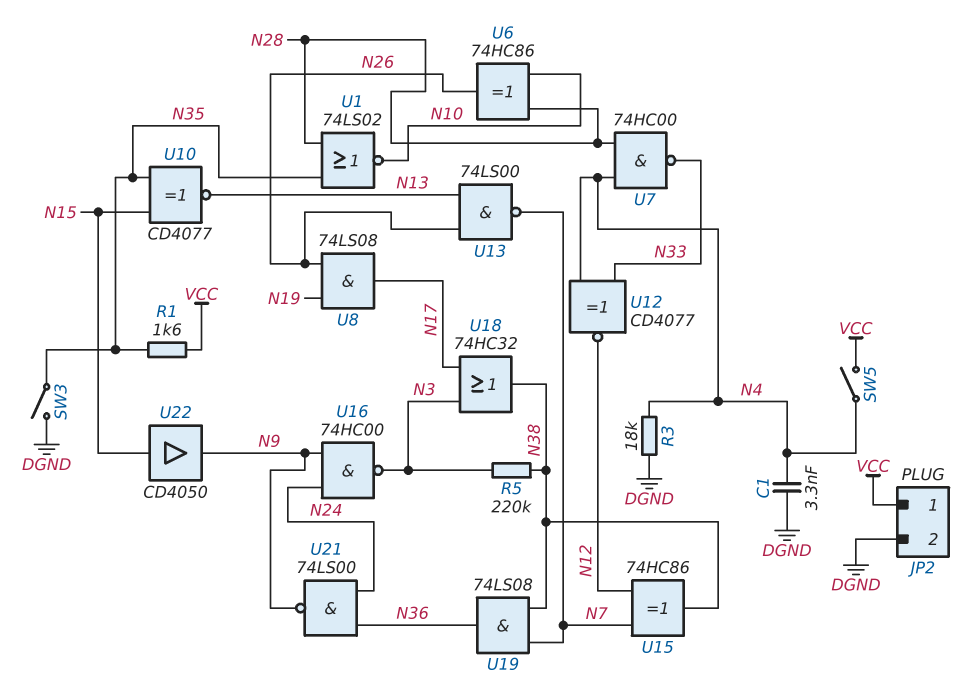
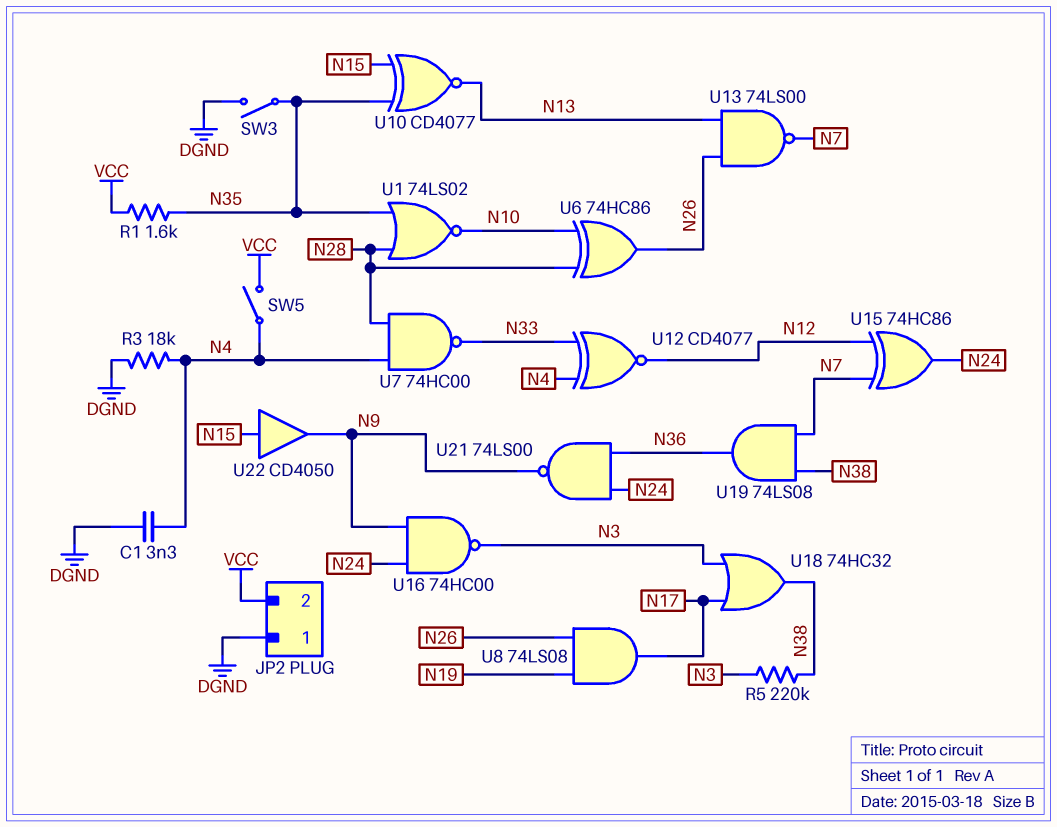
JP2 pin 1: VCC -> DGND
JP2 pin 2: DGND -> VCC
U15: XOR 74HC86 (in N7, in N12, out N38) -> XOR 74HC86 (in N7, in N12, out N24)

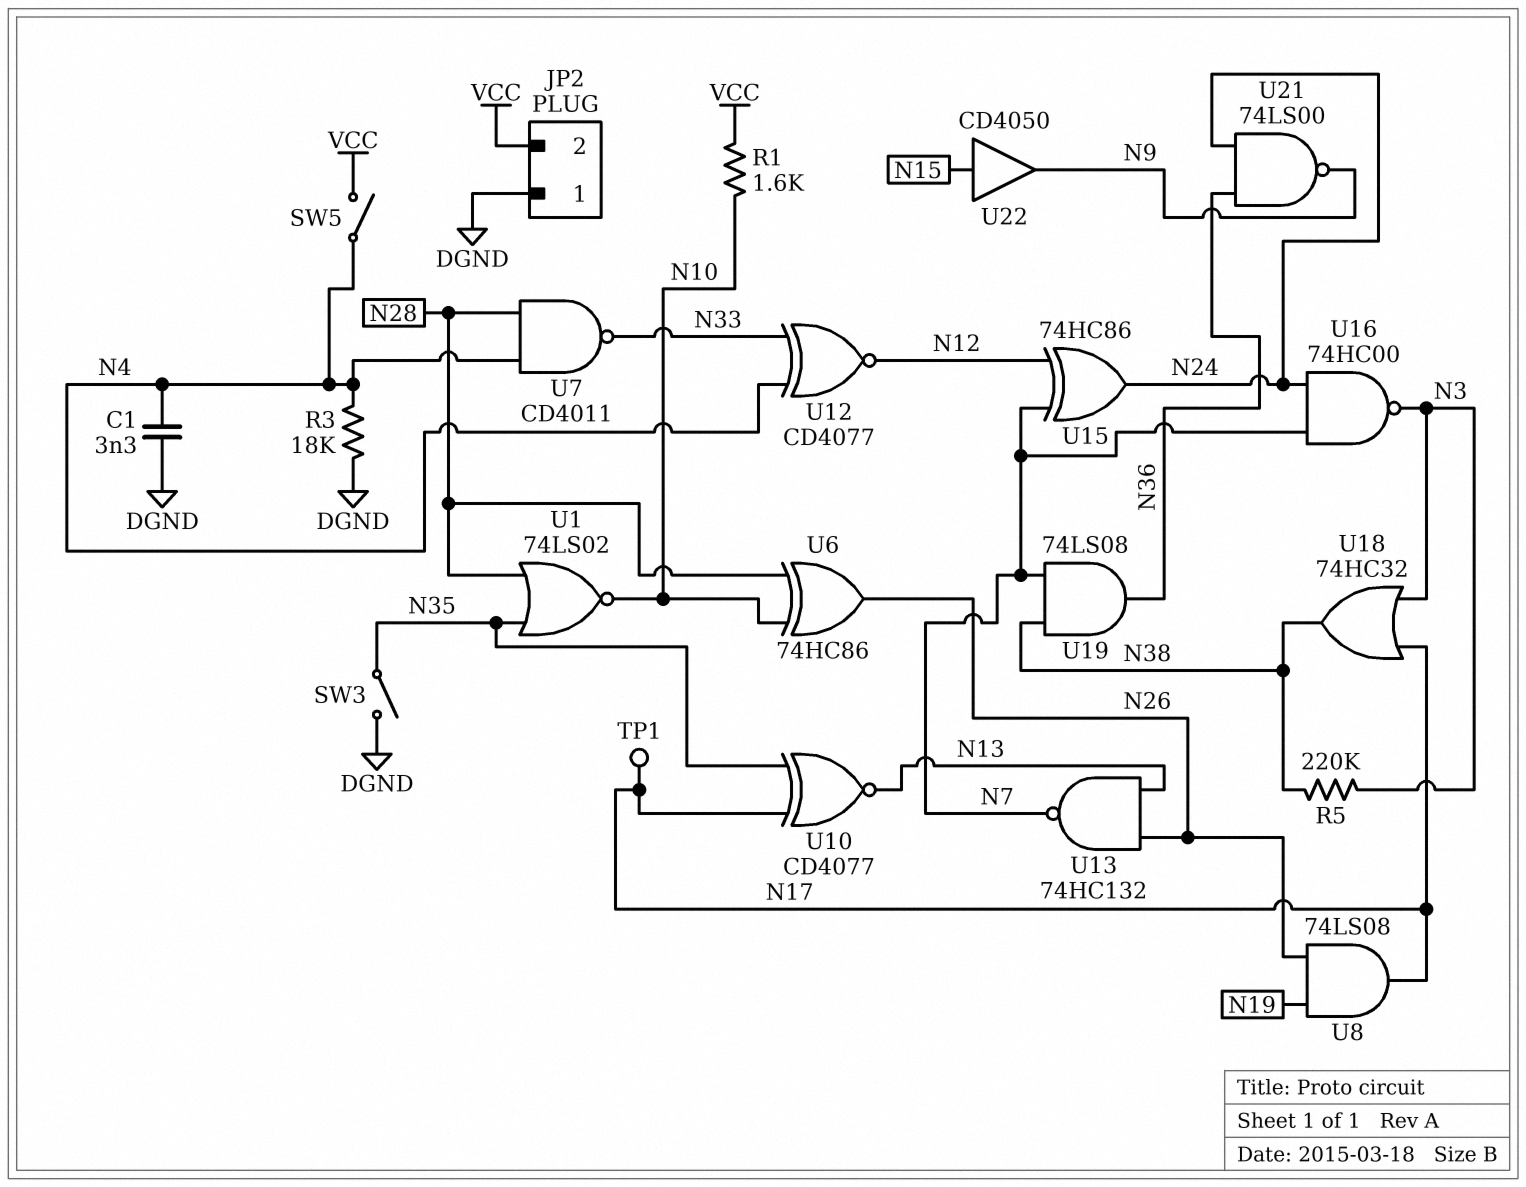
R1: 1.6k (N35, VCC) -> 1.6k (N10, VCC)
TP1: none -> test point (N17)
U7: NAND 74HC00 (in N4, in N28, out N33) -> NAND CD4011 (in N4, in N28, out N33)
U10: XNOR CD4077 (in N15, in N35, out N13) -> XNOR CD4077 (in N17, in N35, out N13)
U13: NAND 74LS00 (in N13, in N26, out N7) -> NAND 74HC132 (in N13, in N26, out N7)
U16: NAND 74HC00 (in N9, in N24, out N3) -> NAND 74HC00 (in N7, in N24, out N3)

